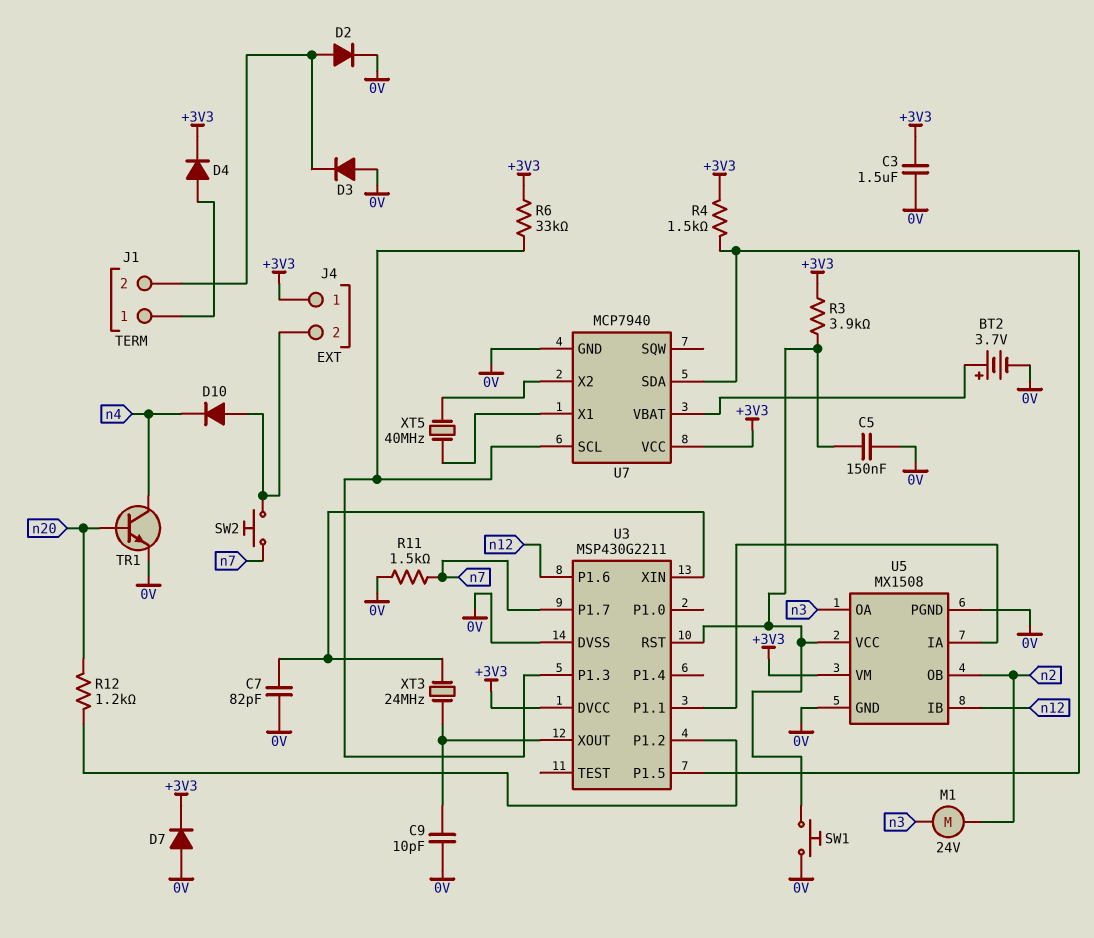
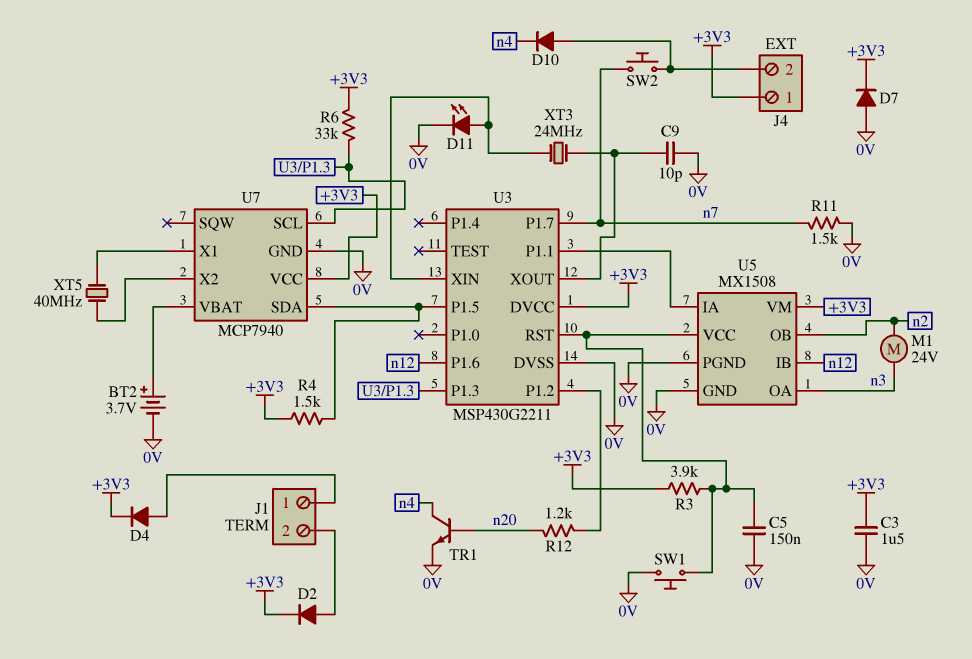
C7: 82pF (0V, U3/XIN) -> none
D2: diode (A J1/2, K 0V) -> diode (A J1/2, K +3V3)
D3: diode (A 0V, K J1/2) -> none
D11: none -> LED (A U3/XIN, K 0V)

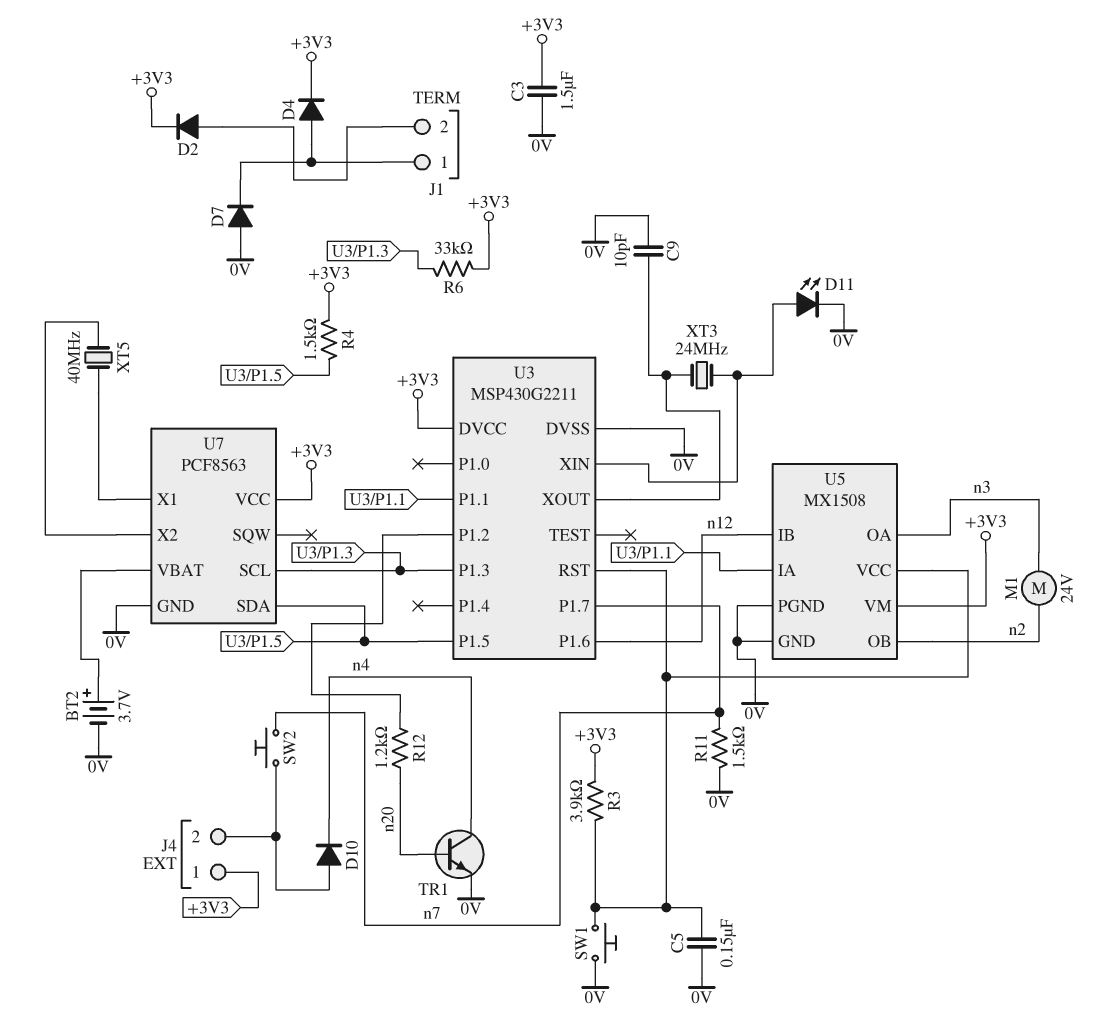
D7: diode (A 0V, K +3V3) -> diode (A 0V, K J1/1)
U7: MCP7940 -> PCF8563

